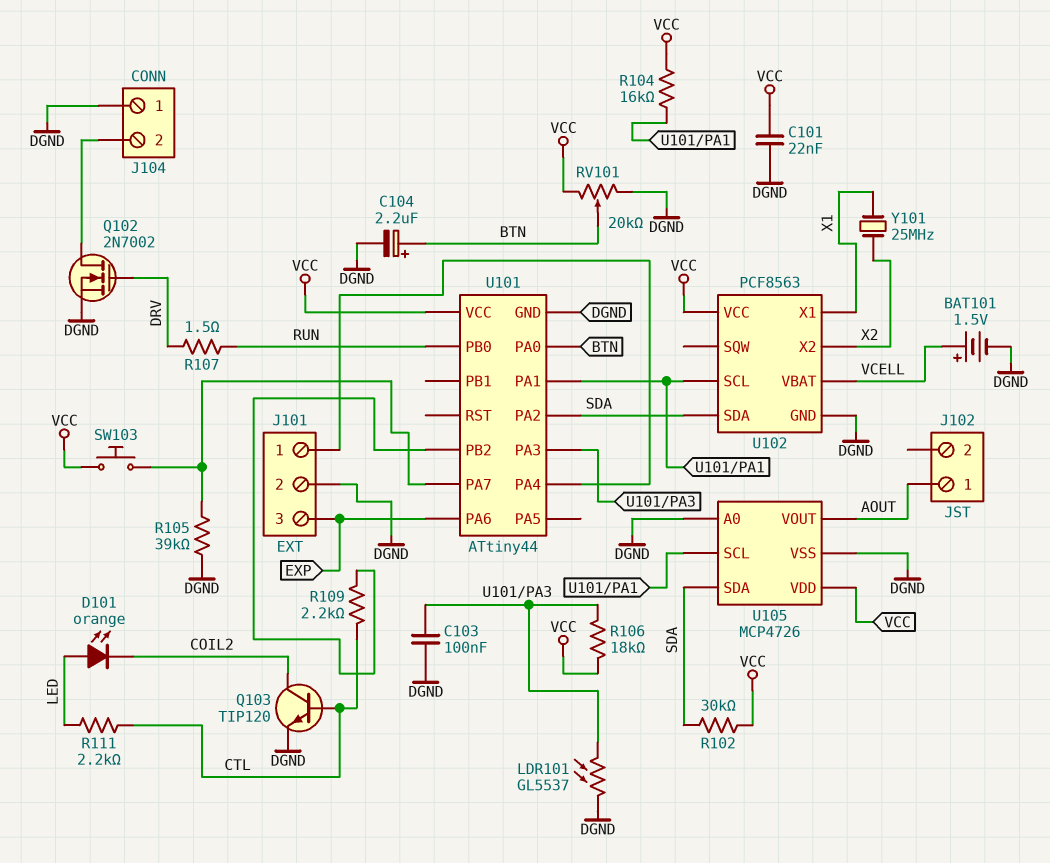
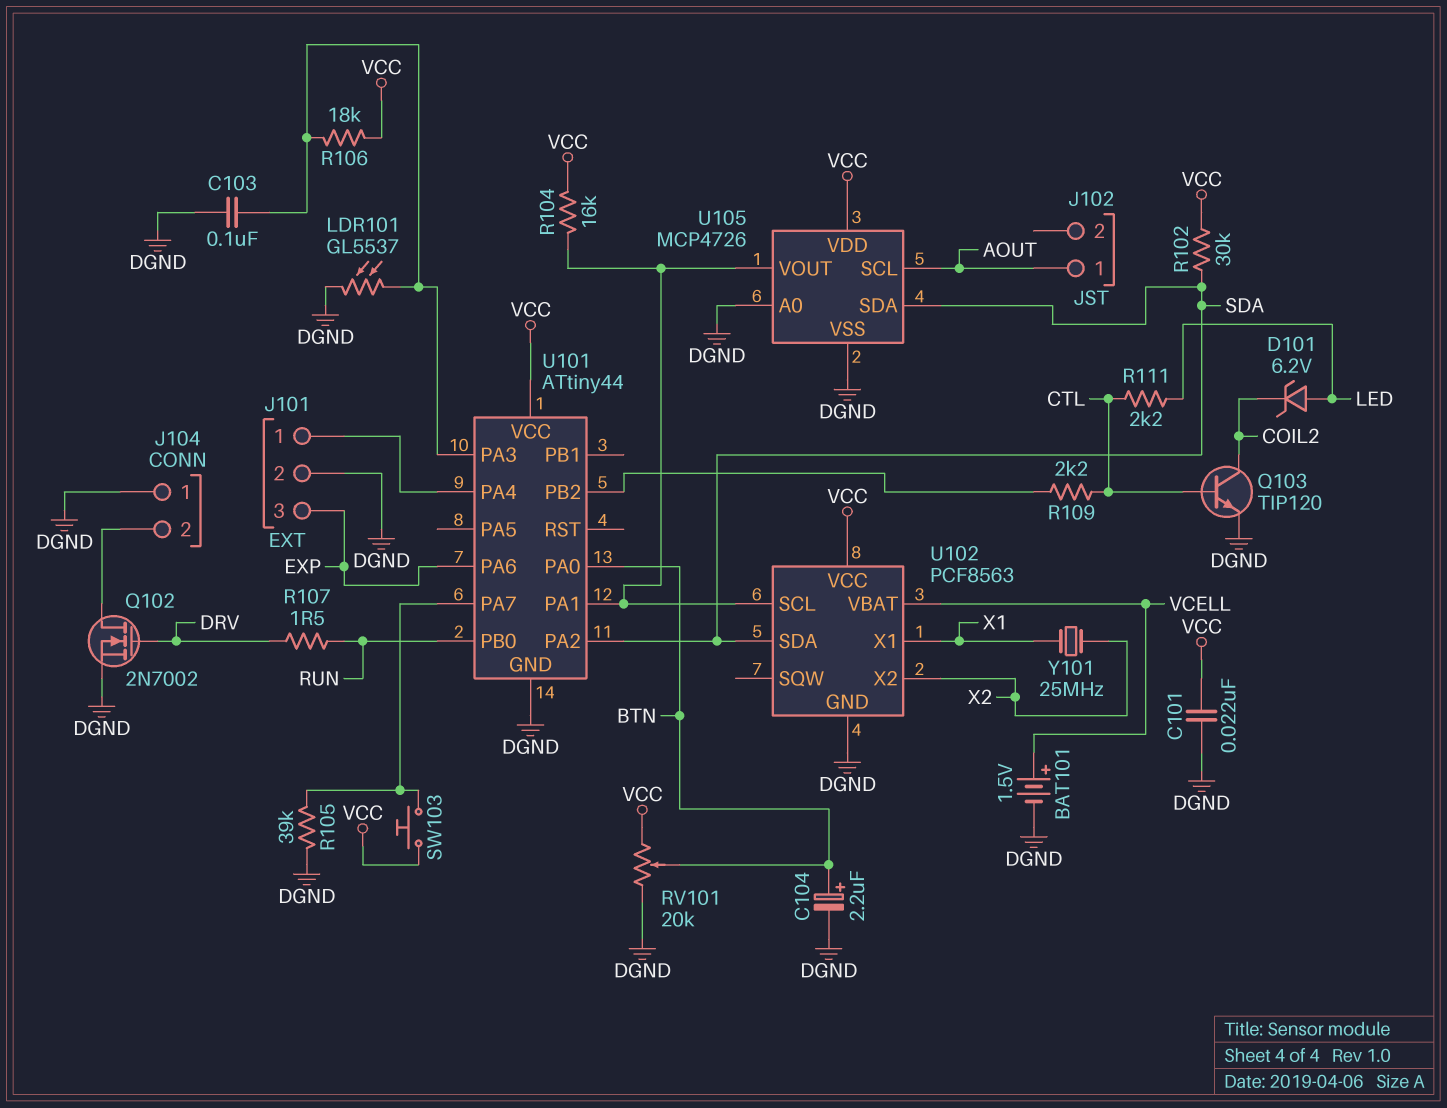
D101: LED orange (A LED, K COIL2) -> zener 6.2V (A LED, K COIL2)
U105 pin SCL: U101/PA1 -> AOUT
U105 pin VOUT: AOUT -> U101/PA1

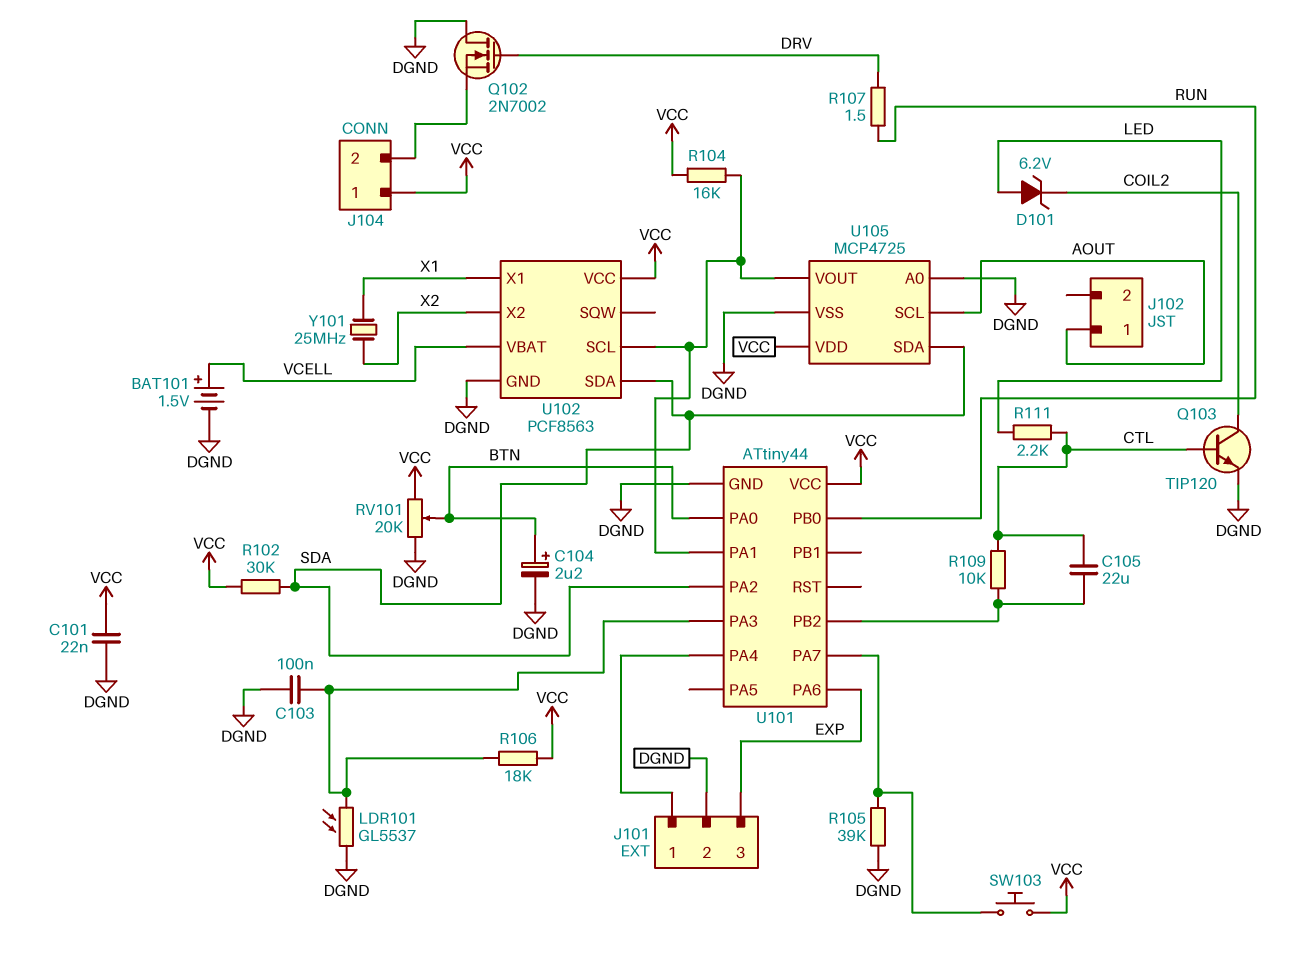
C105: none -> 22uF (CTL, U101/PB2)
J104 pin 1: DGND -> VCC
Q102: NMOS 2N7002 (G DRV, D J104/2, S DGND) -> NMOS 2N7002 (G DRV, D DGND, S J104/2)
R109: 2.2k (CTL, U101/PB2) -> 10k (CTL, U101/PB2)
U105: MCP4726 -> MCP4725

